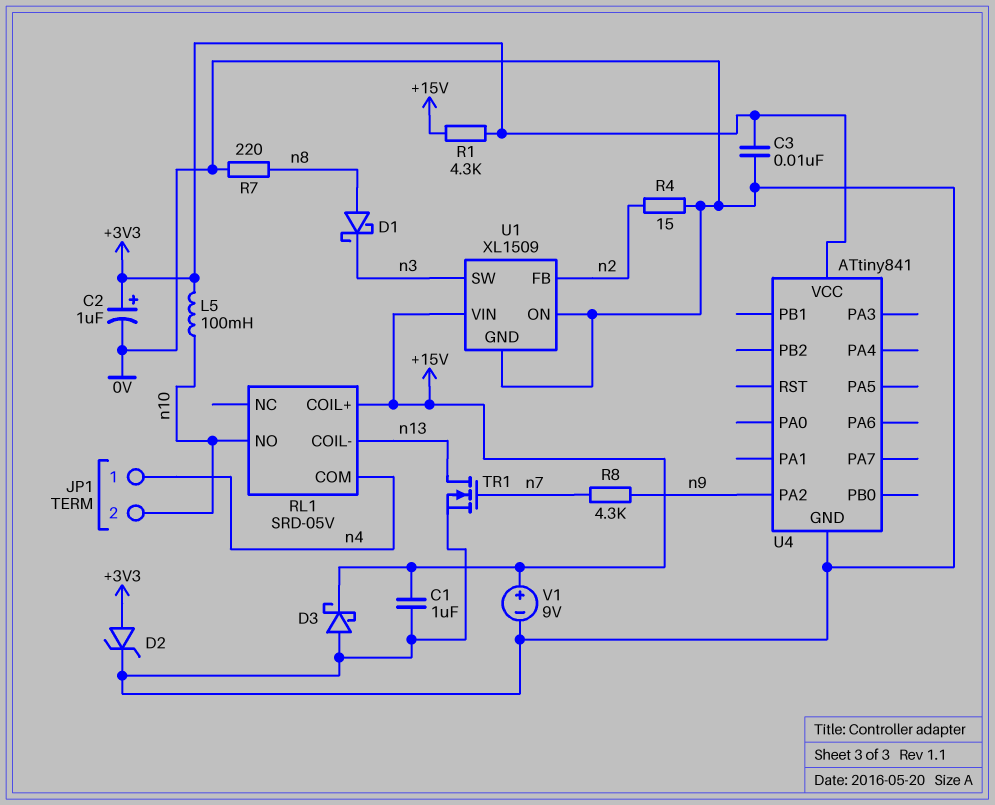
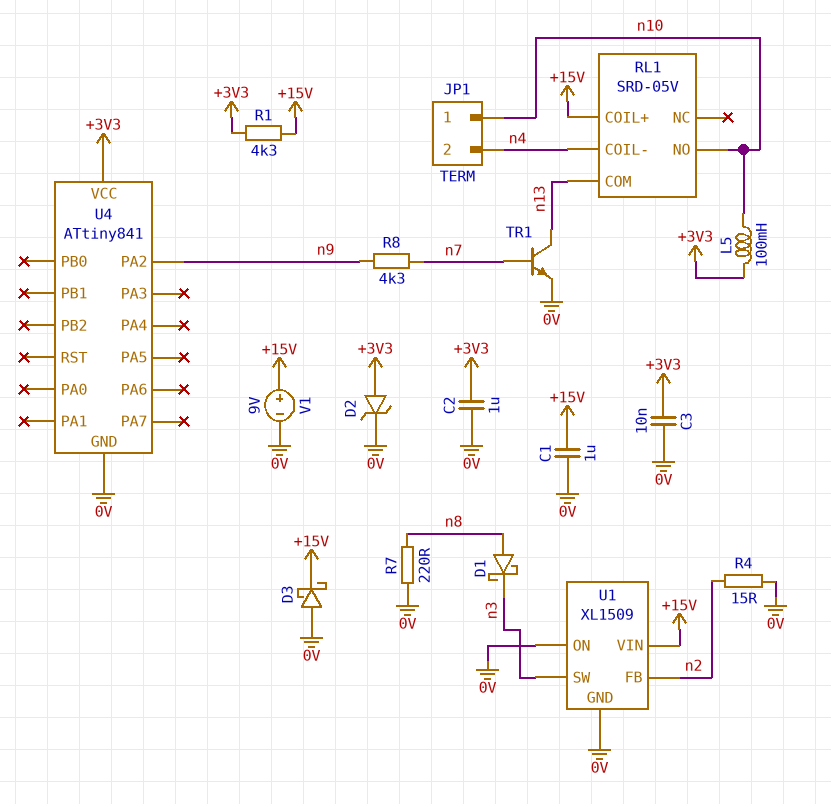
C2: 1uF (plus +3V3, minus 0V) -> 1uF (+3V3, 0V)
JP1 pin 1: n4 -> n10
JP1 pin 2: n10 -> n4
RL1 pin COIL-: n13 -> n4
RL1 pin COM: n4 -> n13
TR1: NMOS (G n7, D n13, S 0V) -> NPN (B n7, C n13, E 0V)

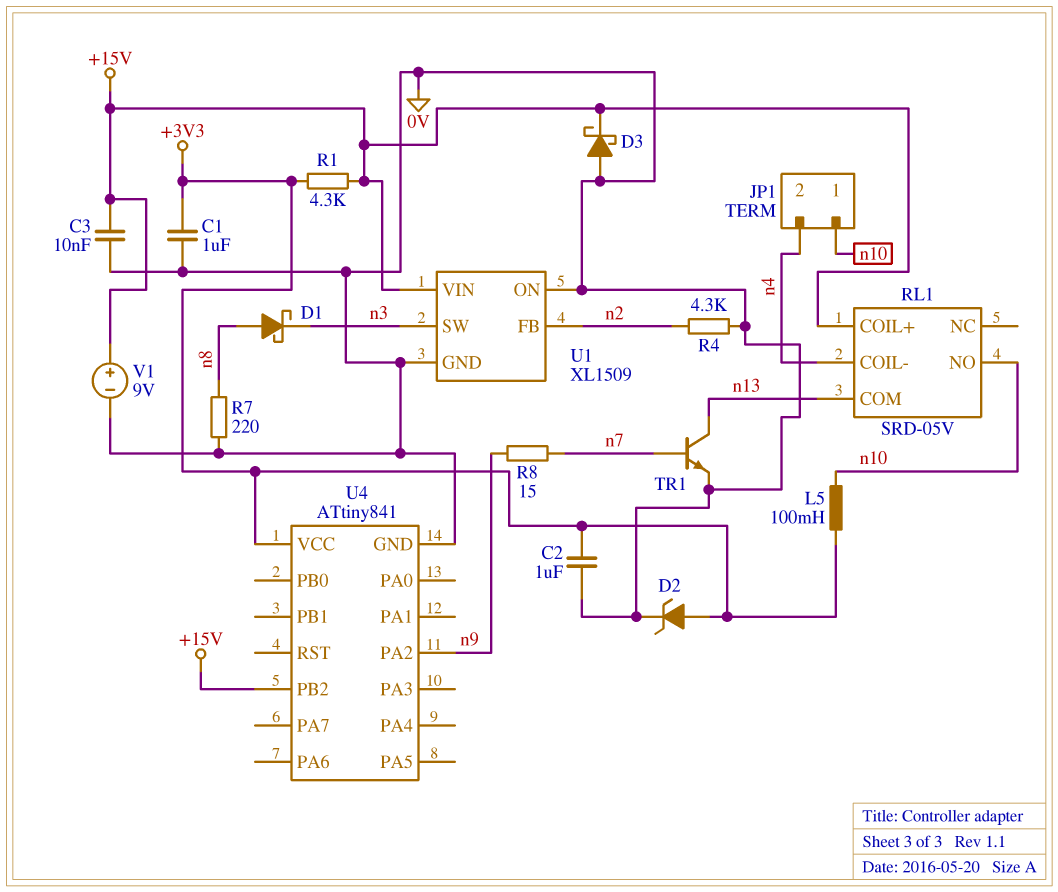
C1: 1uF (+15V, 0V) -> 1uF (+3V3, 0V)
C3: 10nF (+3V3, 0V) -> 10nF (+15V, 0V)
R4: 15 (0V, n2) -> 4.3k (0V, n2)
R8: 4.3k (n7, n9) -> 15 (n7, n9)
U4 pin PB2: none -> +15V

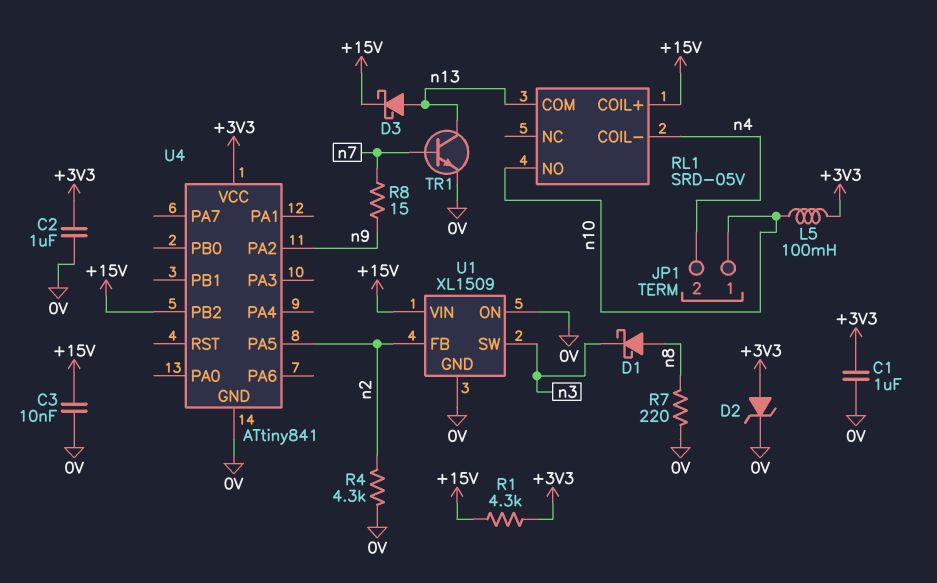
D3: schottky (A 0V, K +15V) -> schottky (A n13, K +15V)
U4 pin PA5: none -> n2
V1: 9V (plus +15V, minus 0V) -> none

